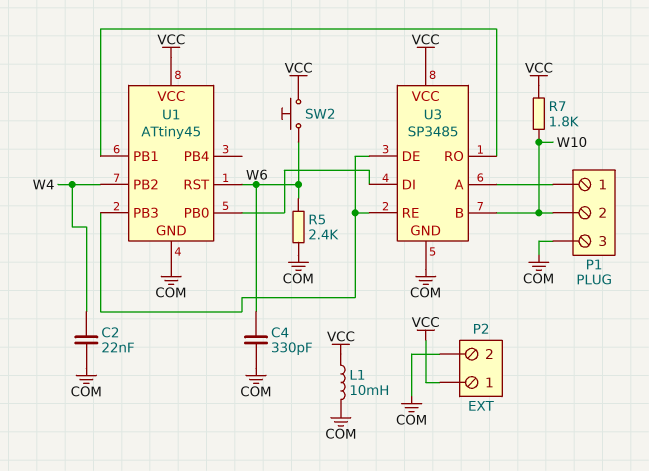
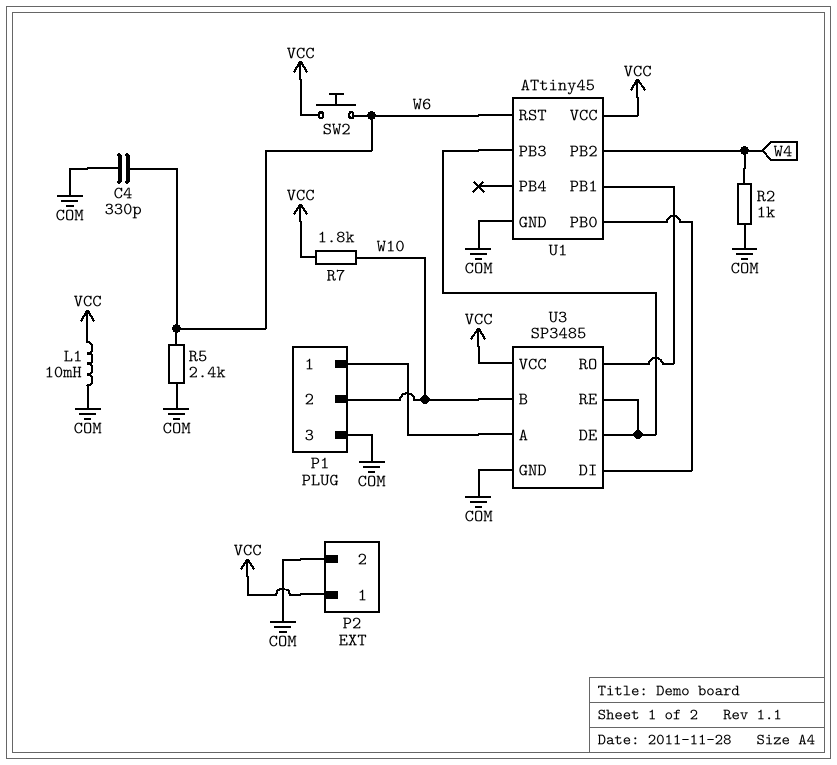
C2: 22nF (COM, W4) -> none
R2: none -> 1k (COM, W4)

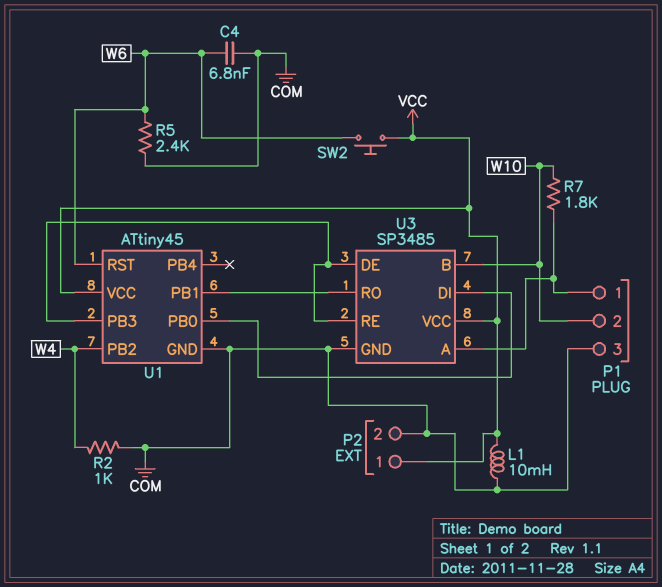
C4: 330pF (COM, W6) -> 6.8nF (COM, W6)
R7: 1.8k (VCC, W10) -> 1.8k (P1/1, W10)

